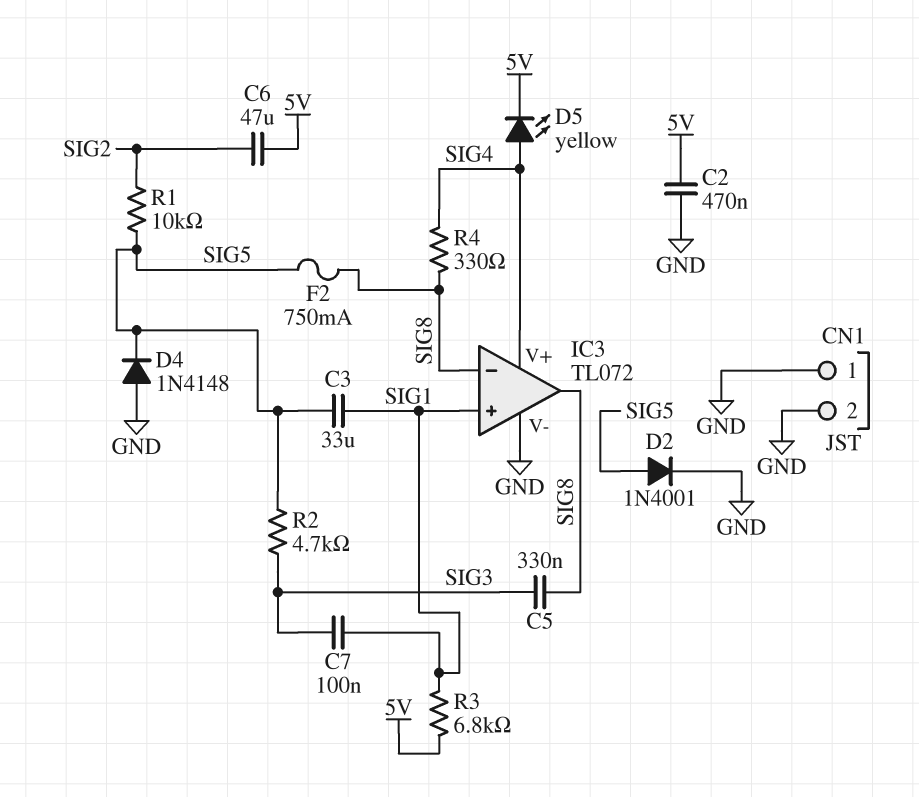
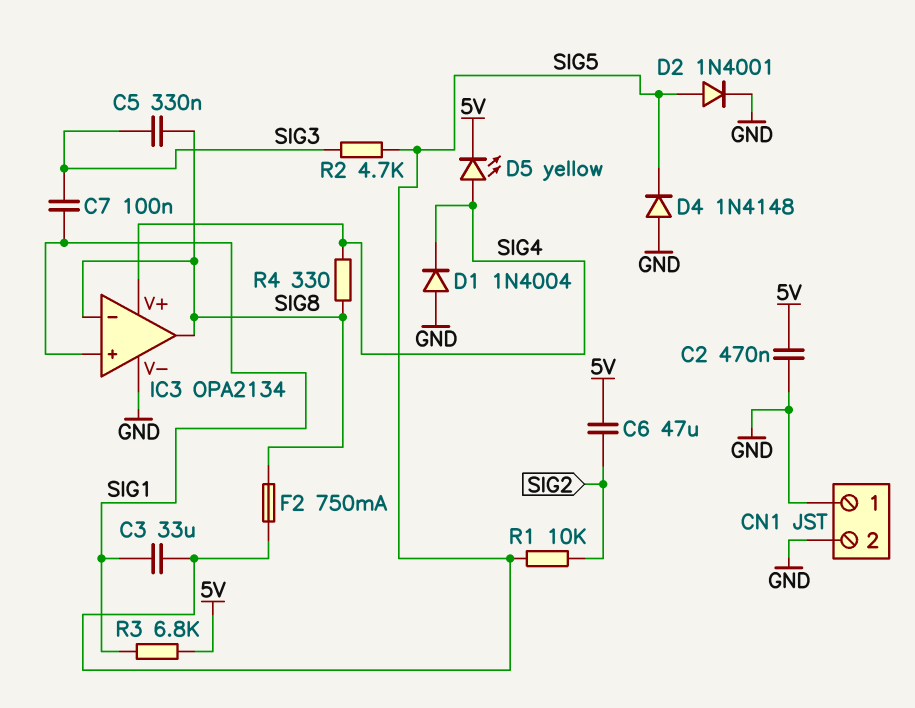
D1: none -> diode 1N4004 (A GND, K SIG4)
IC3: TL072 -> OPA2134

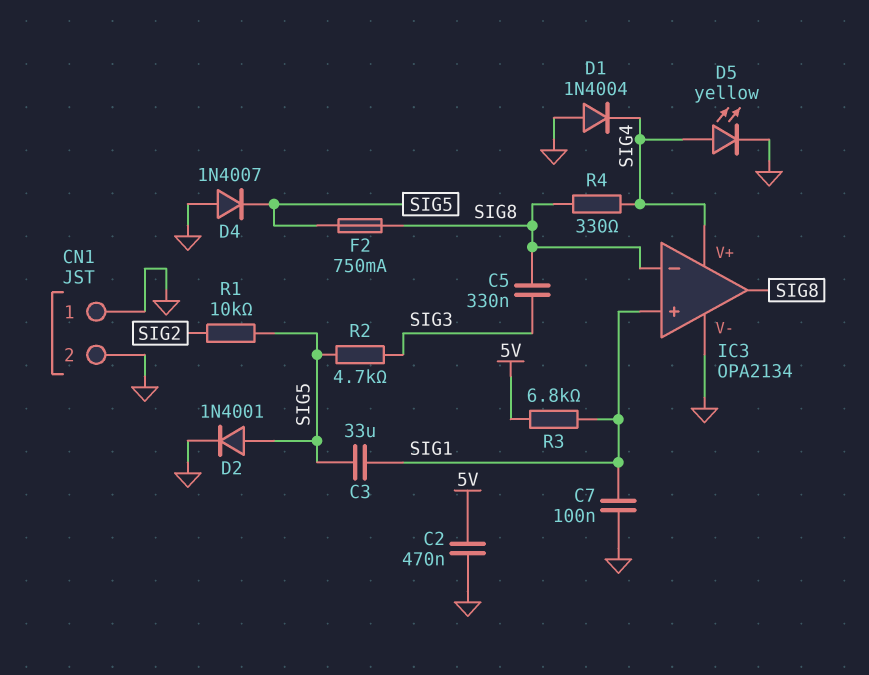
C6: 47uF (5V, SIG2) -> none
C7: 100nF (SIG1, SIG3) -> 100nF (GND, SIG1)
D4: diode 1N4148 (A GND, K SIG5) -> diode 1N4007 (A GND, K SIG5)
D5: LED yellow (A SIG4, K 5V) -> LED yellow (A SIG4, K GND)

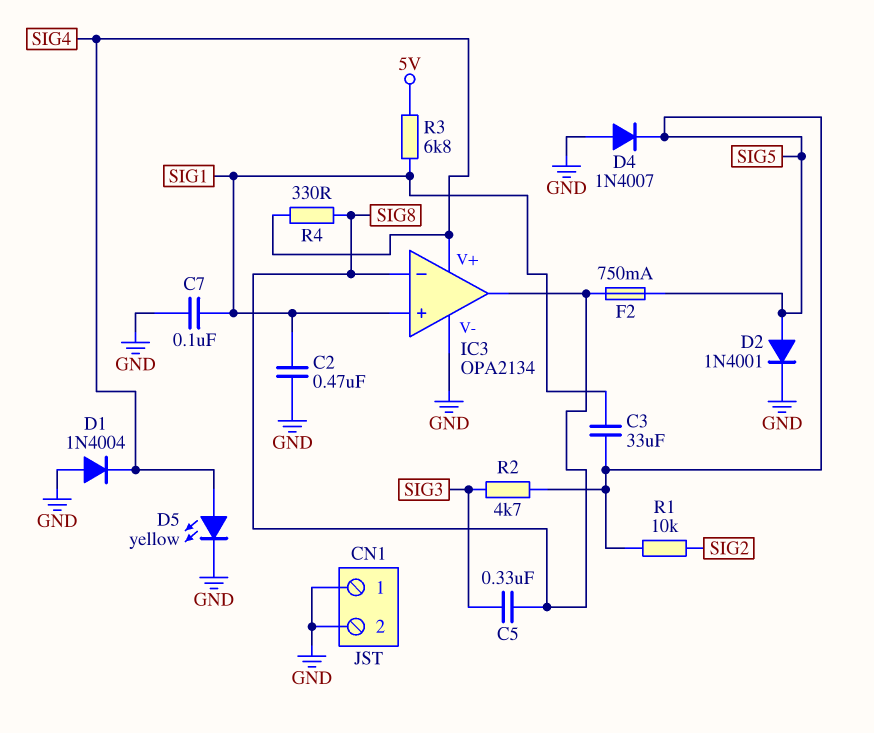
C2: 470nF (5V, GND) -> 470nF (GND, SIG1)

